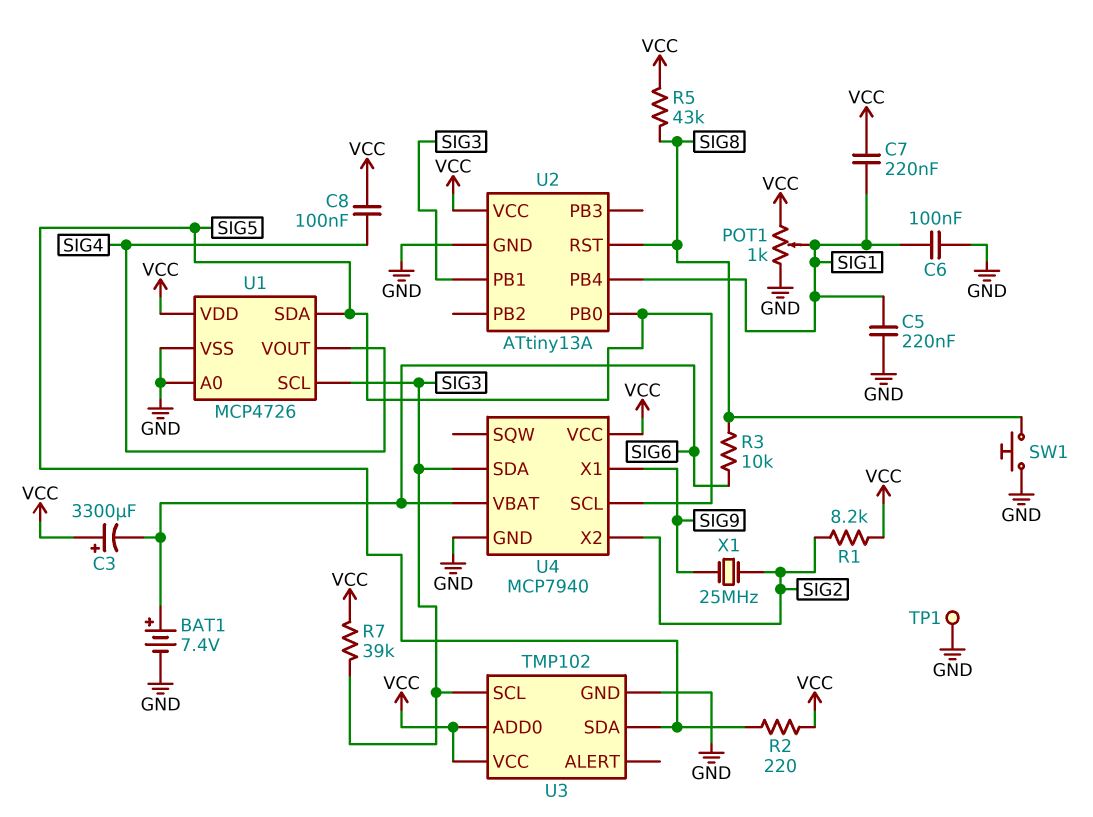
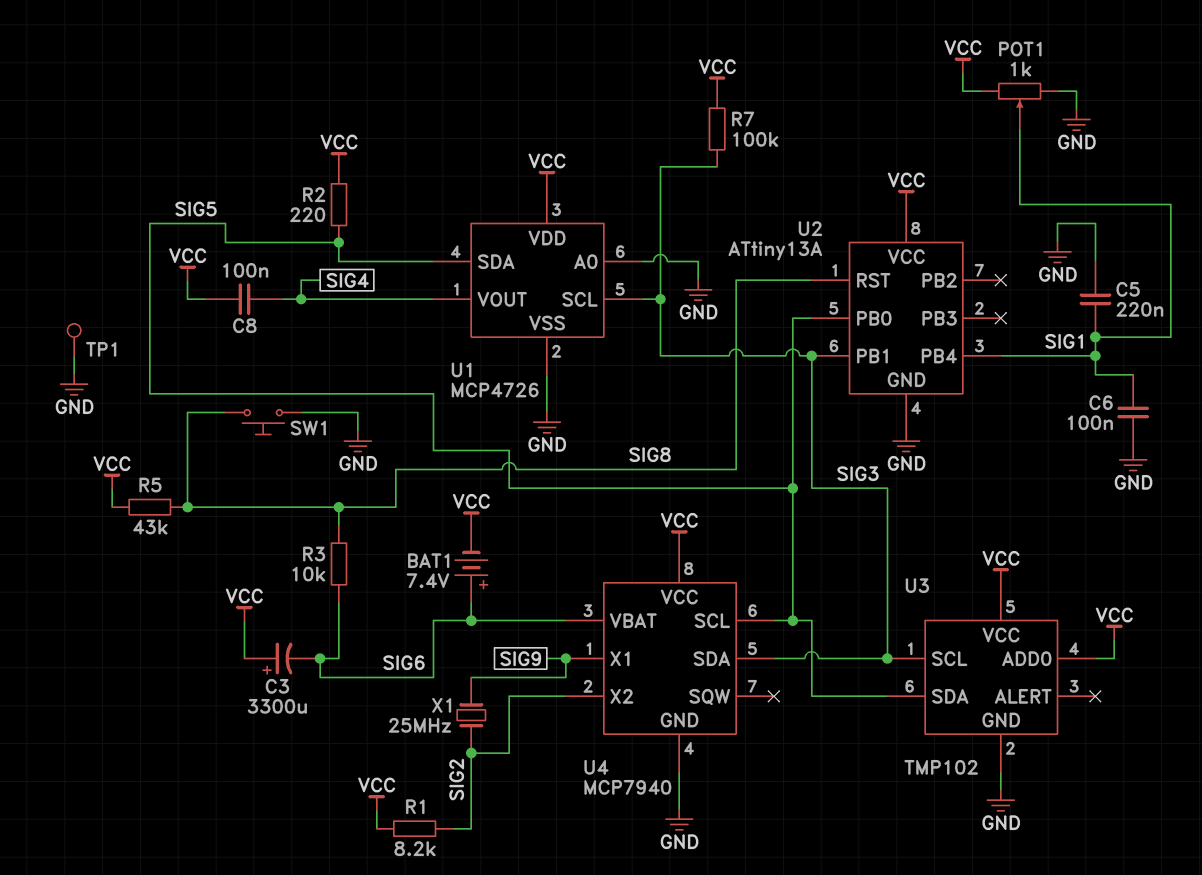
BAT1: 7.4V (plus SIG6, minus GND) -> 7.4V (plus SIG6, minus VCC)
C7: 220nF (SIG1, VCC) -> none
R7: 39k (SIG3, VCC) -> 100k (SIG3, VCC)

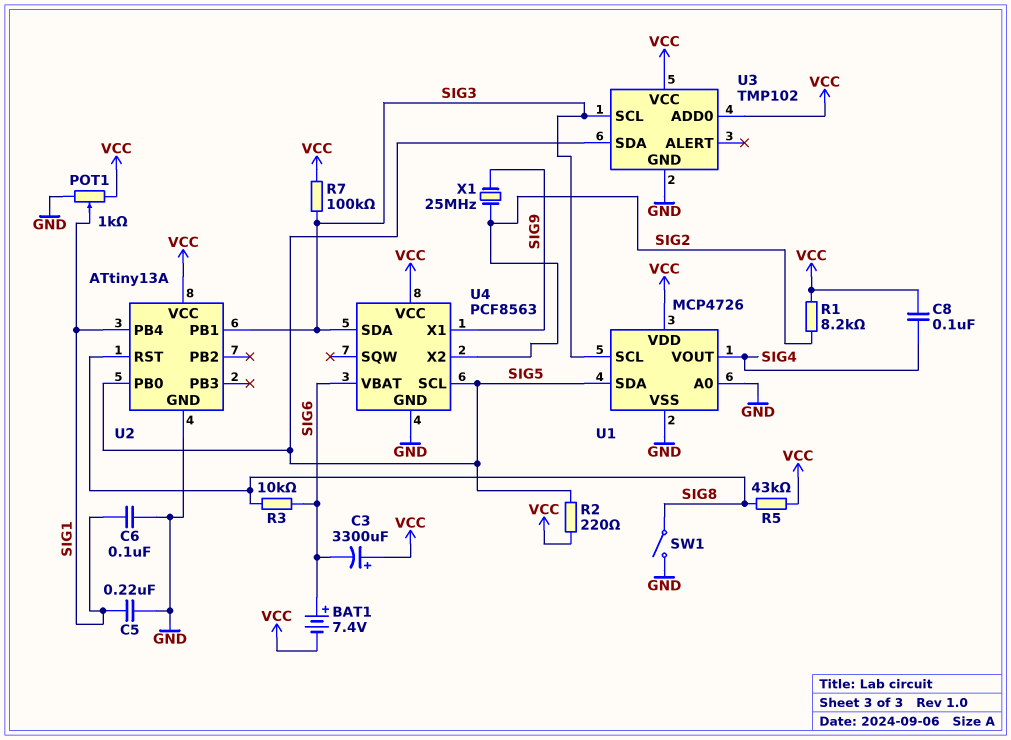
SW1: button (GND, SIG8) -> switch (GND, SIG8)
TP1: test point (GND) -> none
U4: MCP7940 -> PCF8563

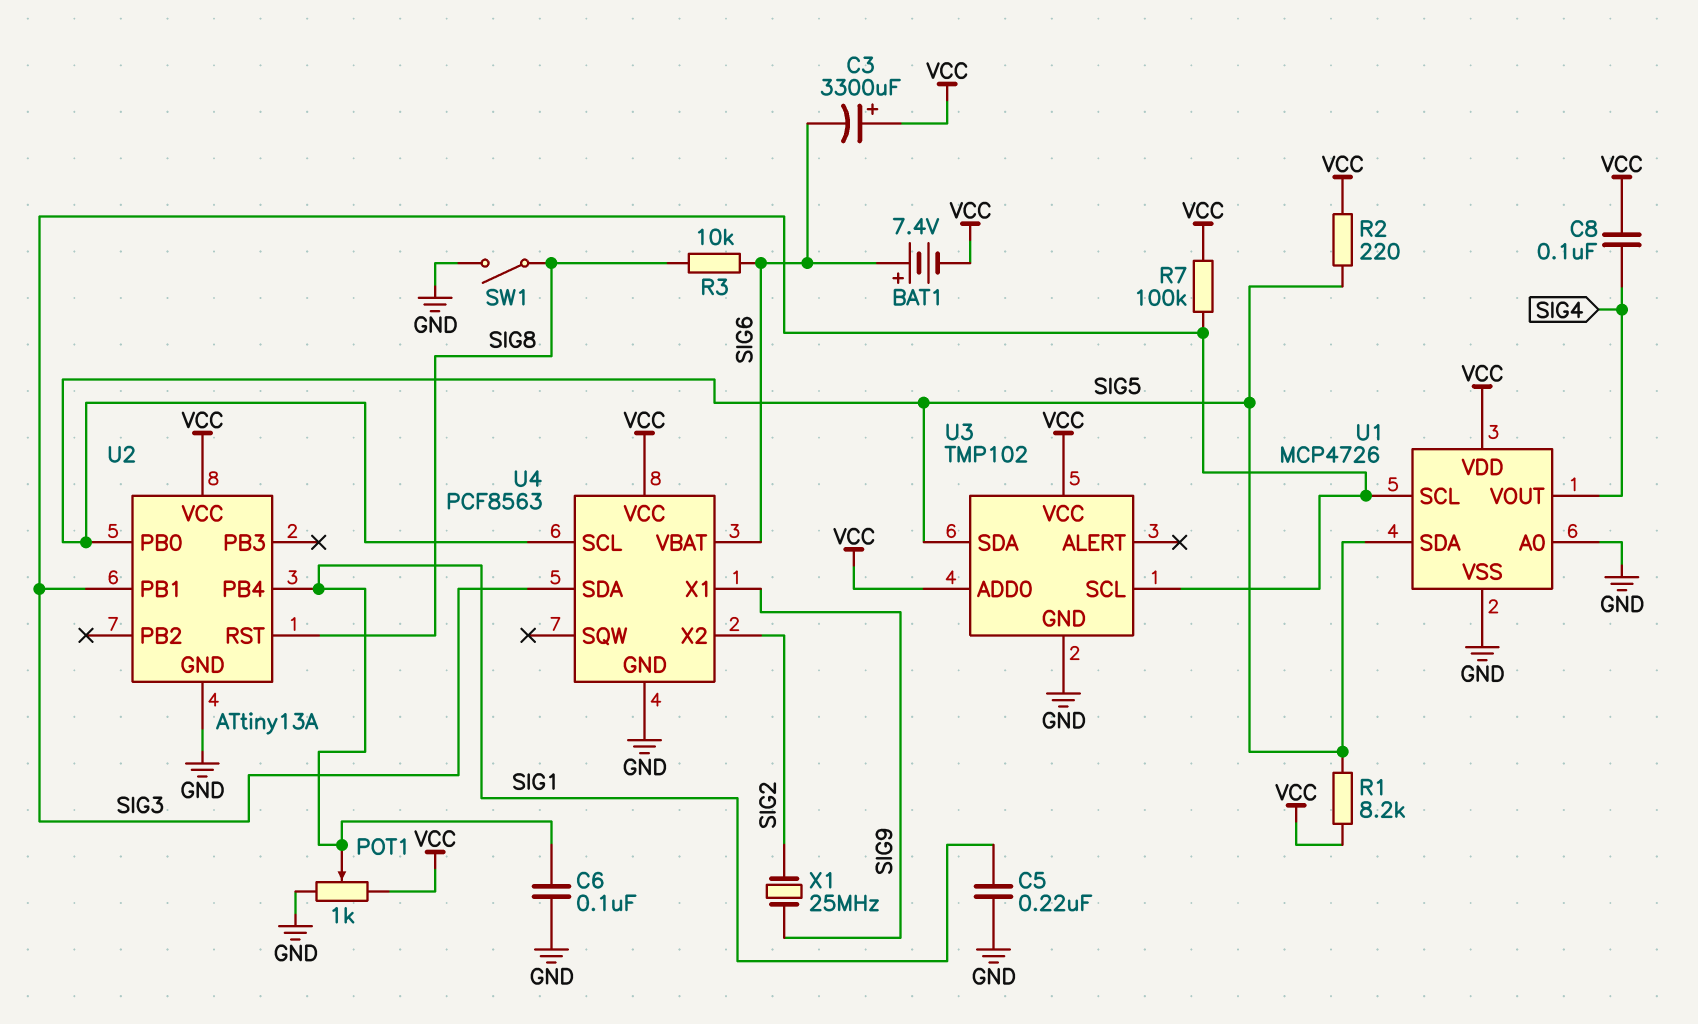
R1: 8.2k (SIG2, VCC) -> 8.2k (SIG5, VCC)
R5: 43k (SIG8, VCC) -> none

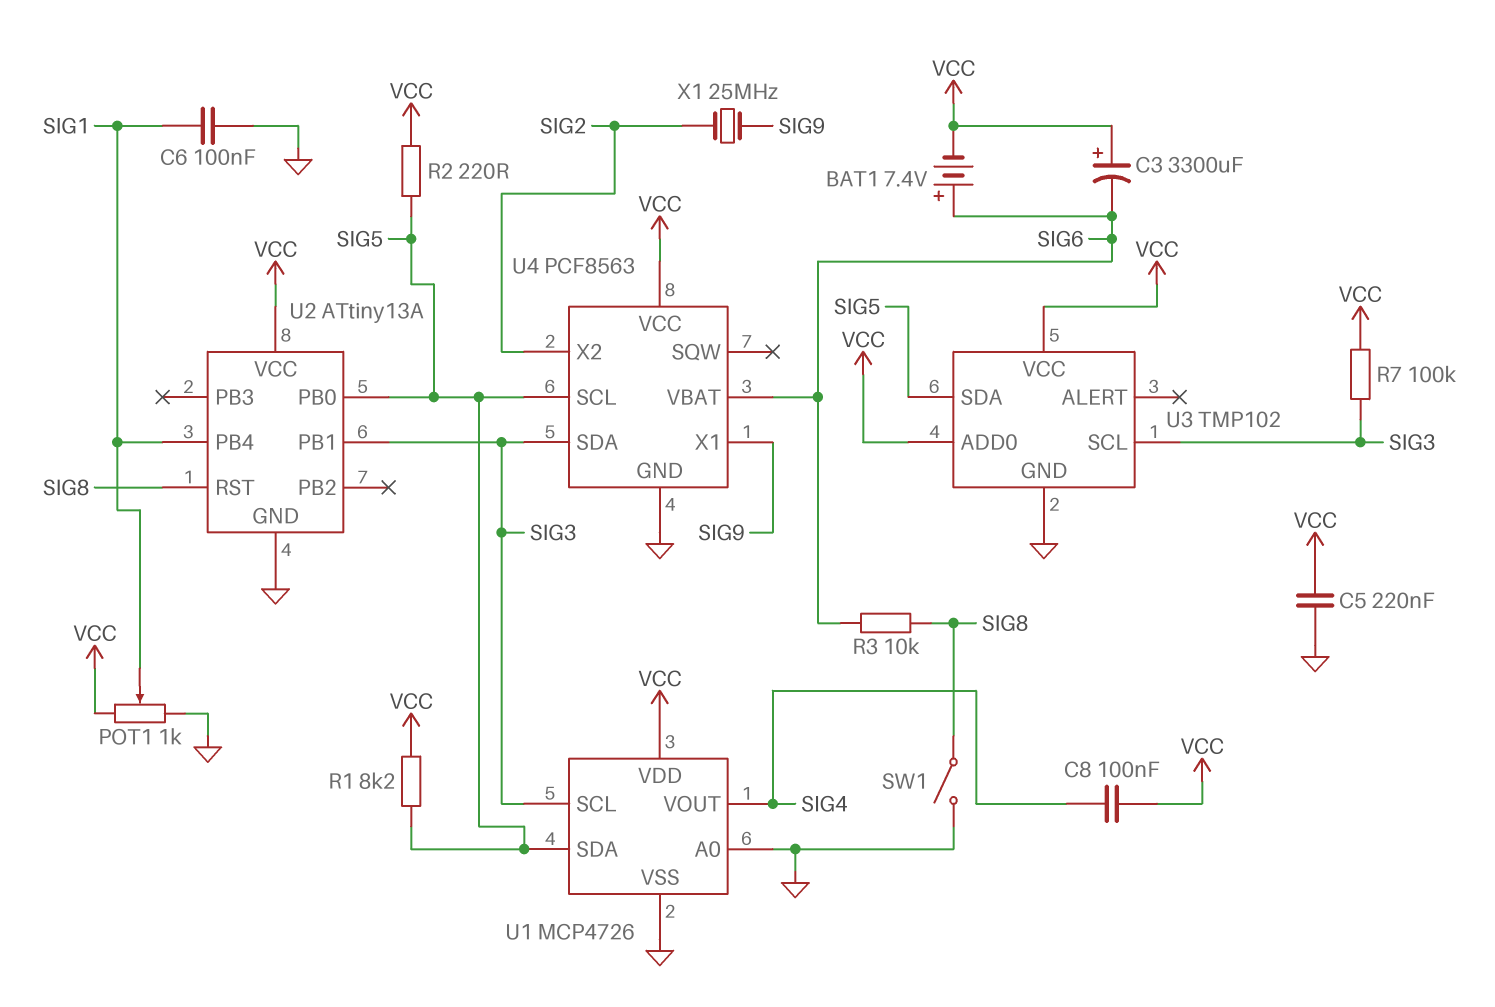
C5: 220nF (GND, SIG1) -> 220nF (GND, VCC)

